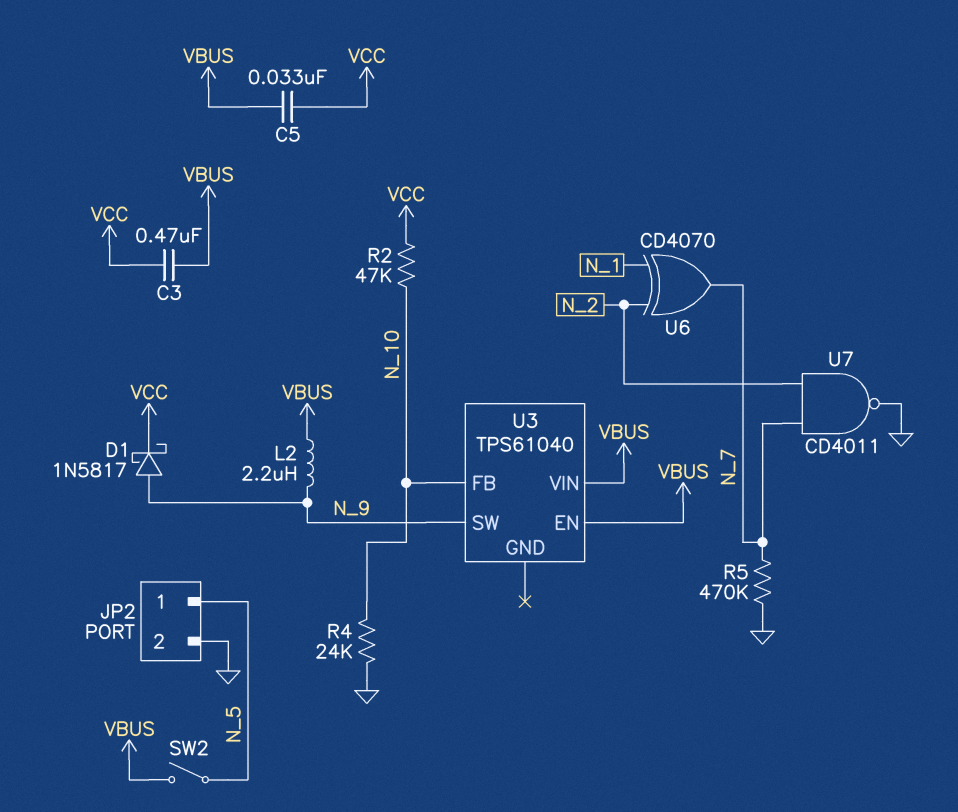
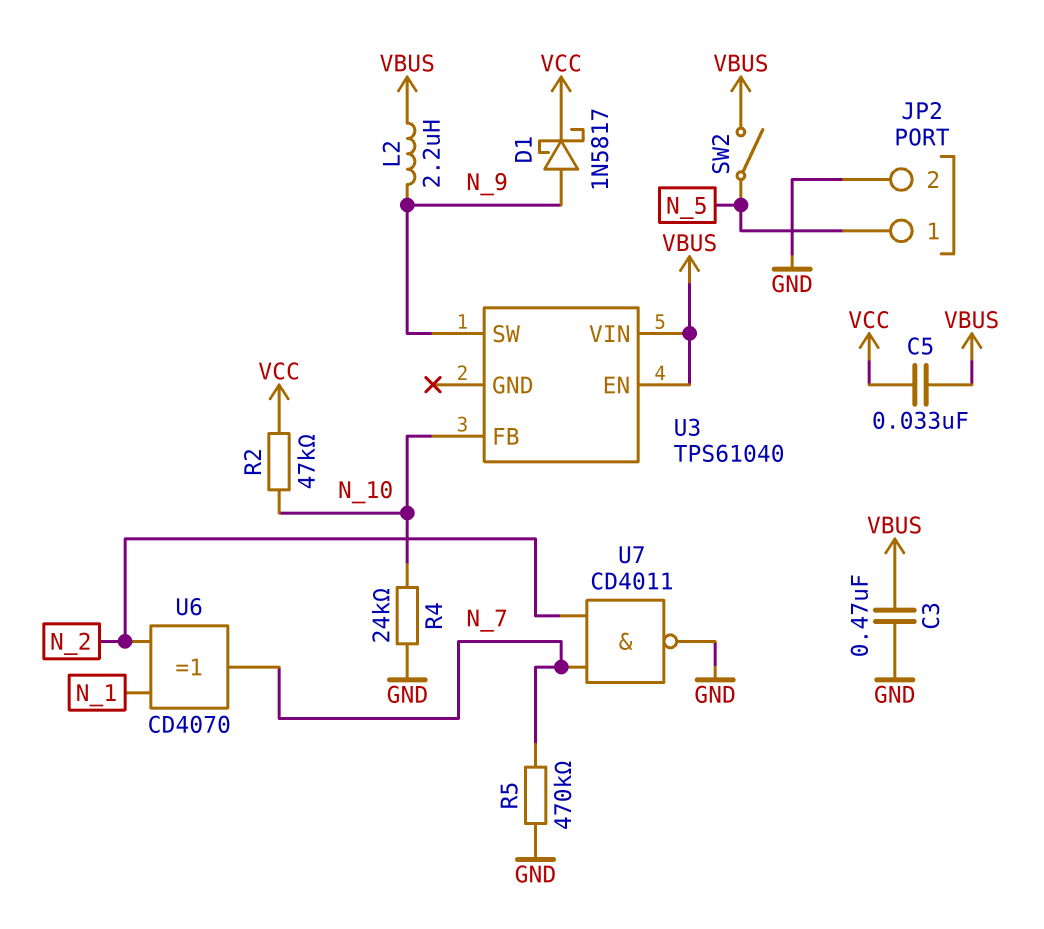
C3: 470nF (VBUS, VCC) -> 470nF (GND, VBUS)

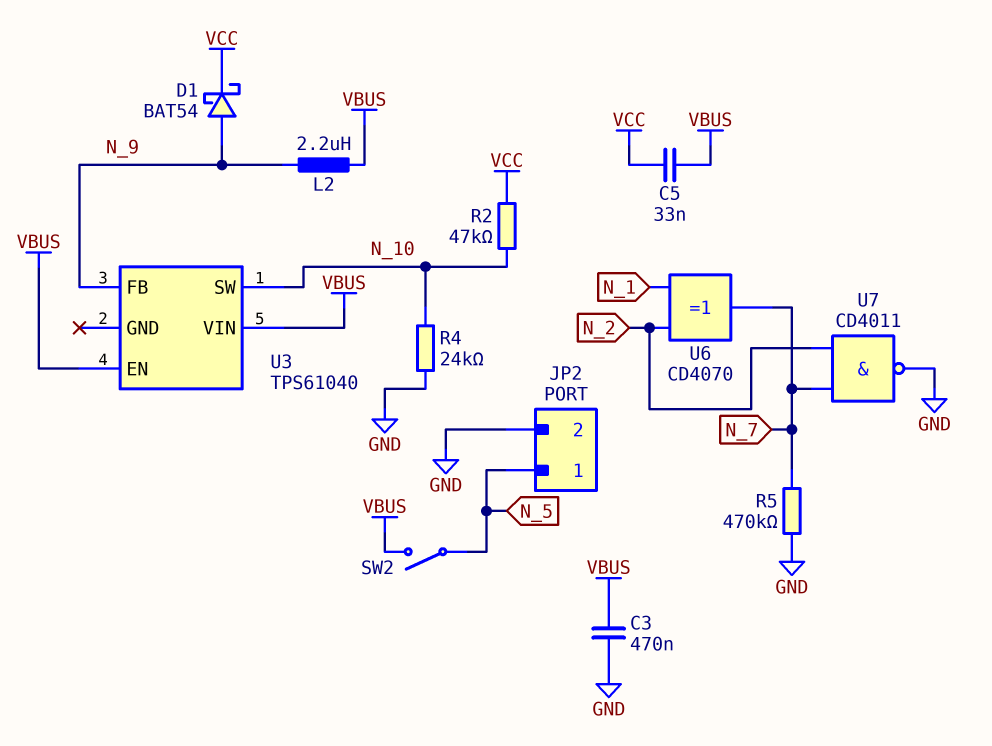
D1: schottky 1N5817 (A N_9, K VCC) -> schottky BAT54 (A N_9, K VCC)
U3 pin FB: N_10 -> N_9
U3 pin SW: N_9 -> N_10

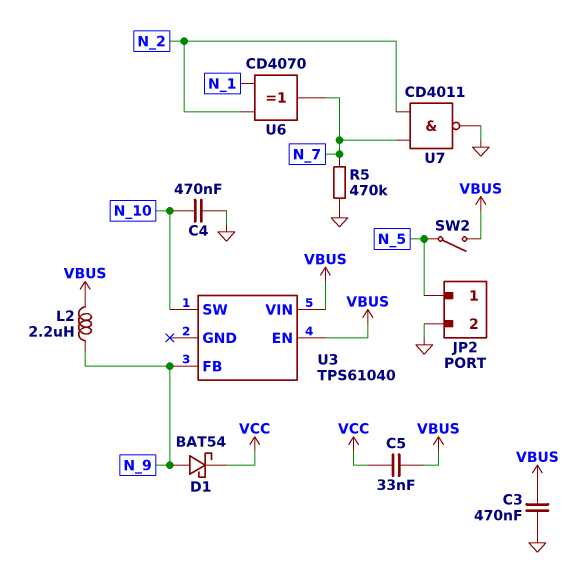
C4: none -> 470nF (GND, N_10)
R2: 47k (N_10, VCC) -> none
R4: 24k (GND, N_10) -> none

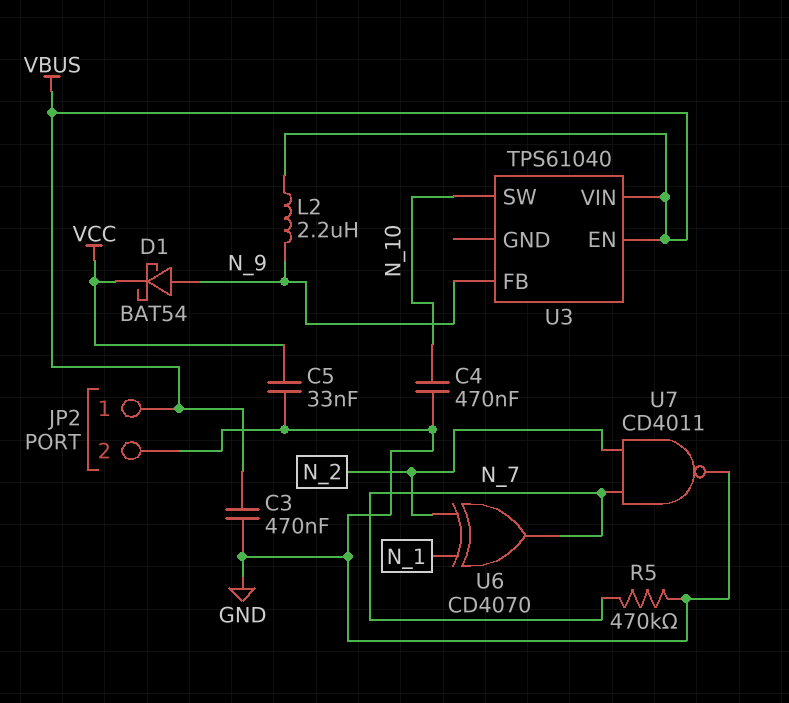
C5: 33nF (VBUS, VCC) -> 33nF (GND, VCC)
JP2 pin 1: N_5 -> VBUS
SW2: switch (N_5, VBUS) -> none

